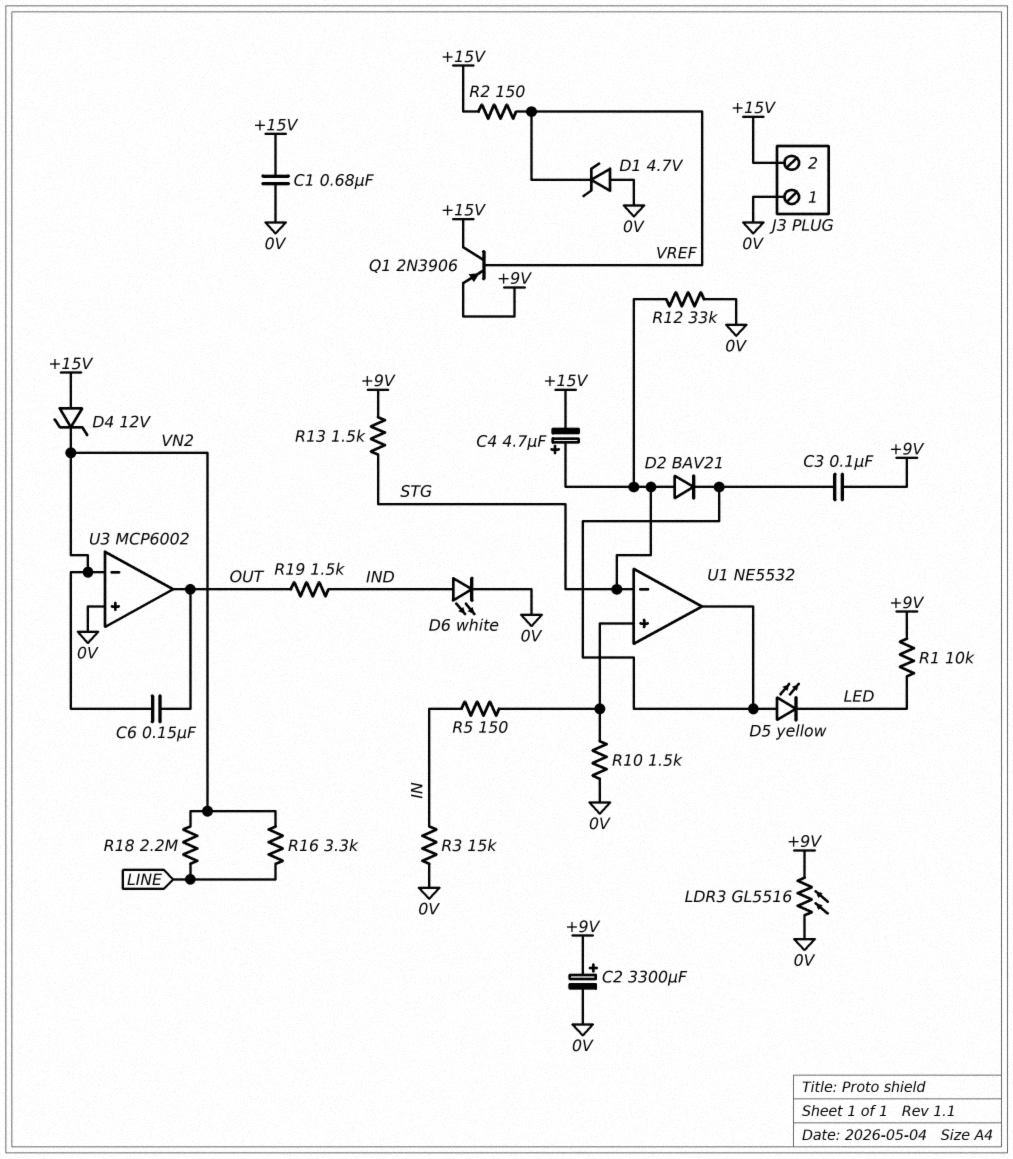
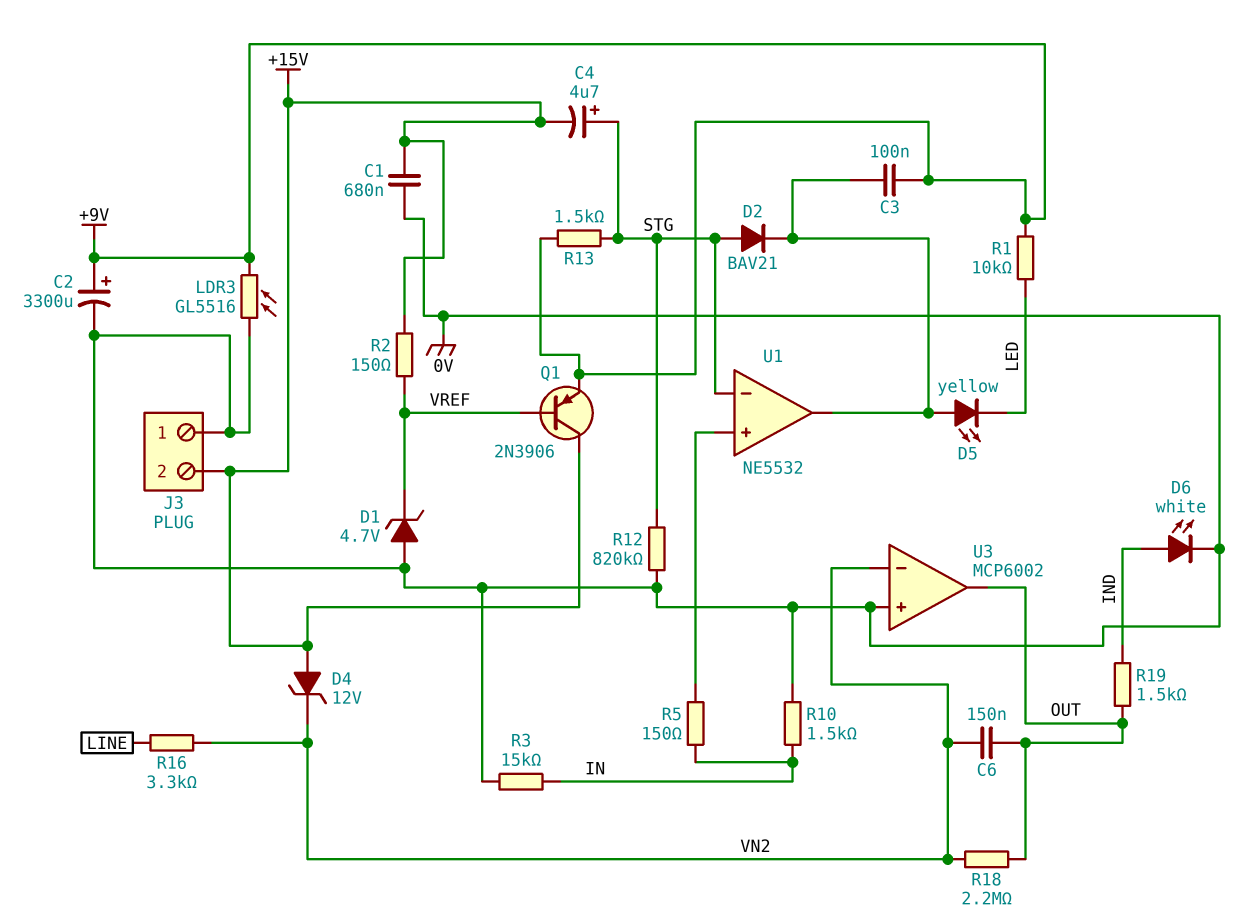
R10: 1.5k (0V, U1/in+) -> 1.5k (0V, IN)
R12: 33k (0V, STG) -> 820k (0V, STG)
R18: 2.2M (LINE, VN2) -> 2.2M (OUT, VN2)

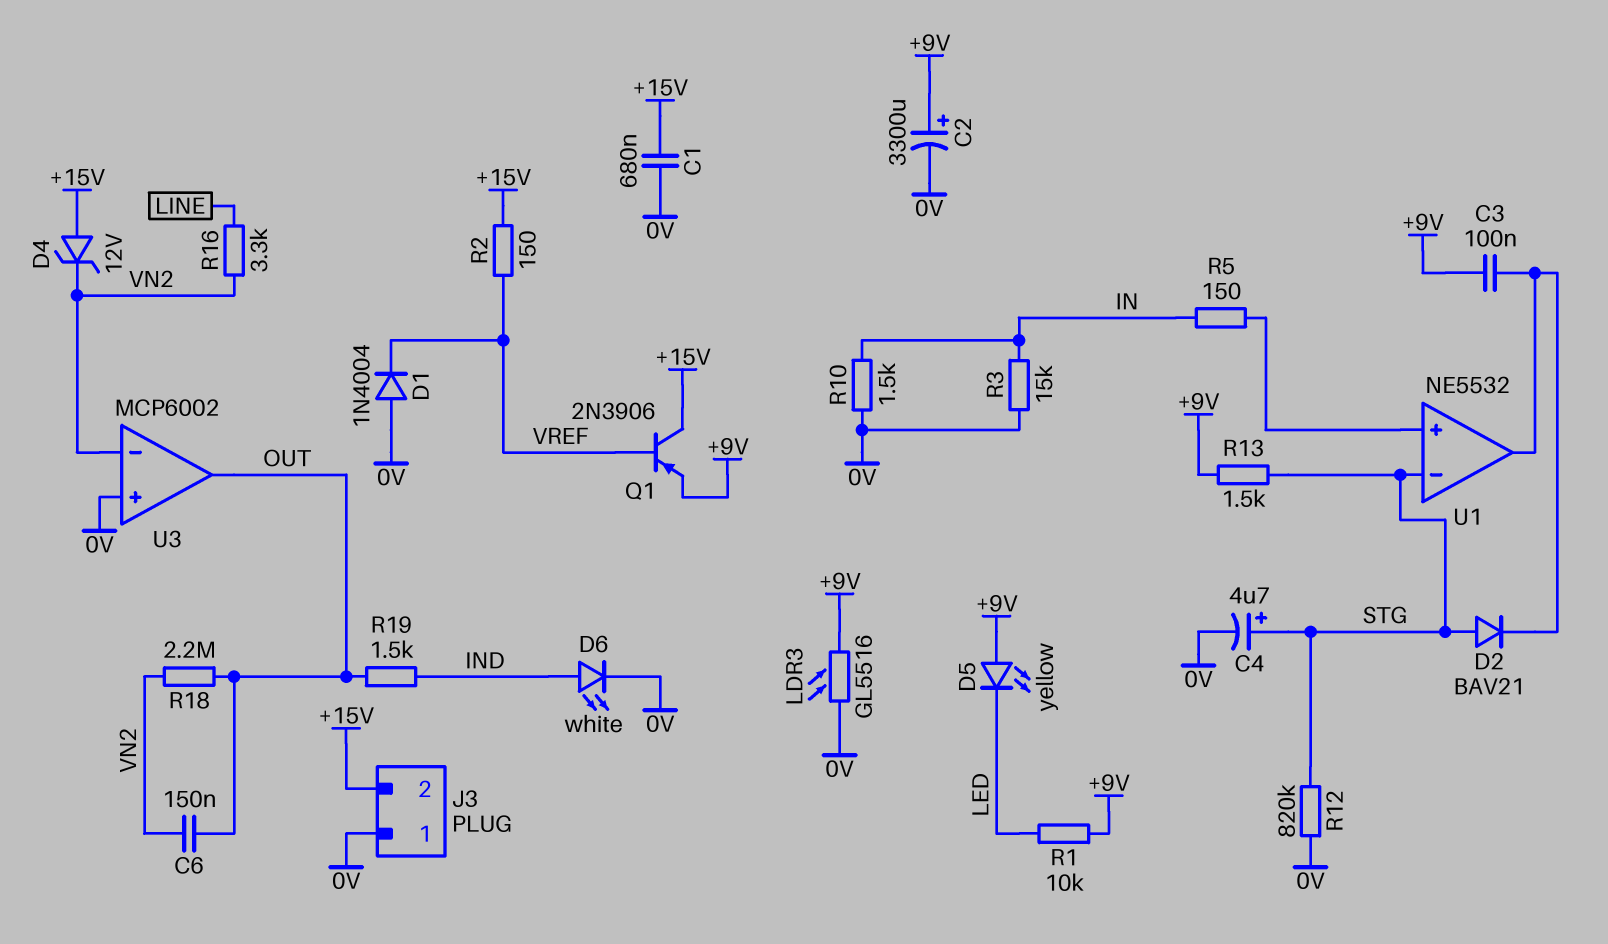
C4: 4.7uF (plus STG, minus +15V) -> 4.7uF (plus STG, minus 0V)
D1: zener 4.7V (A 0V, K VREF) -> diode 1N4004 (A 0V, K VREF)
D5: LED yellow (A U1/out, K LED) -> LED yellow (A +9V, K LED)

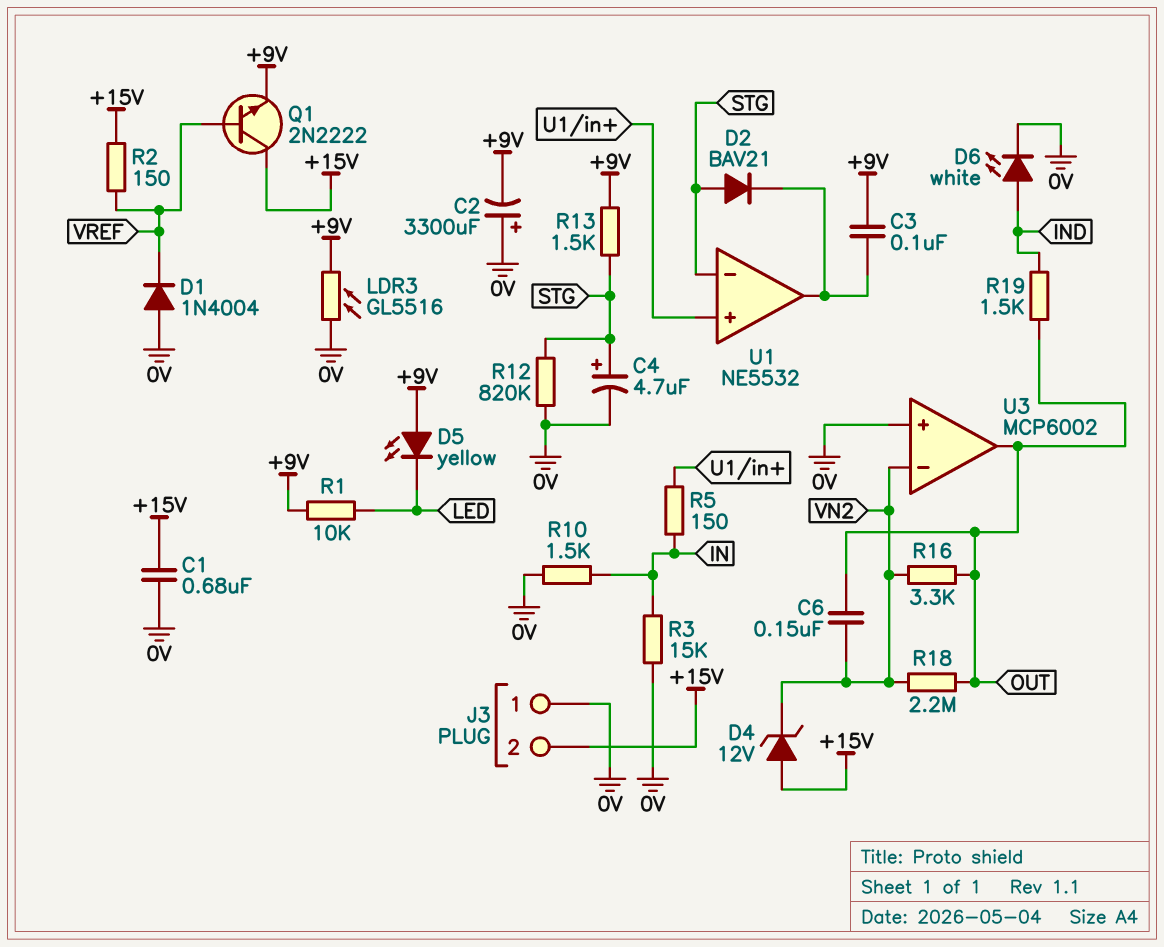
C2: 3300uF (plus +9V, minus 0V) -> 3300uF (plus 0V, minus +9V)
Q1: PNP 2N3906 (B VREF, C +15V, E +9V) -> NPN 2N2222 (B VREF, C +15V, E +9V)
R16: 3.3k (LINE, VN2) -> 3.3k (OUT, VN2)

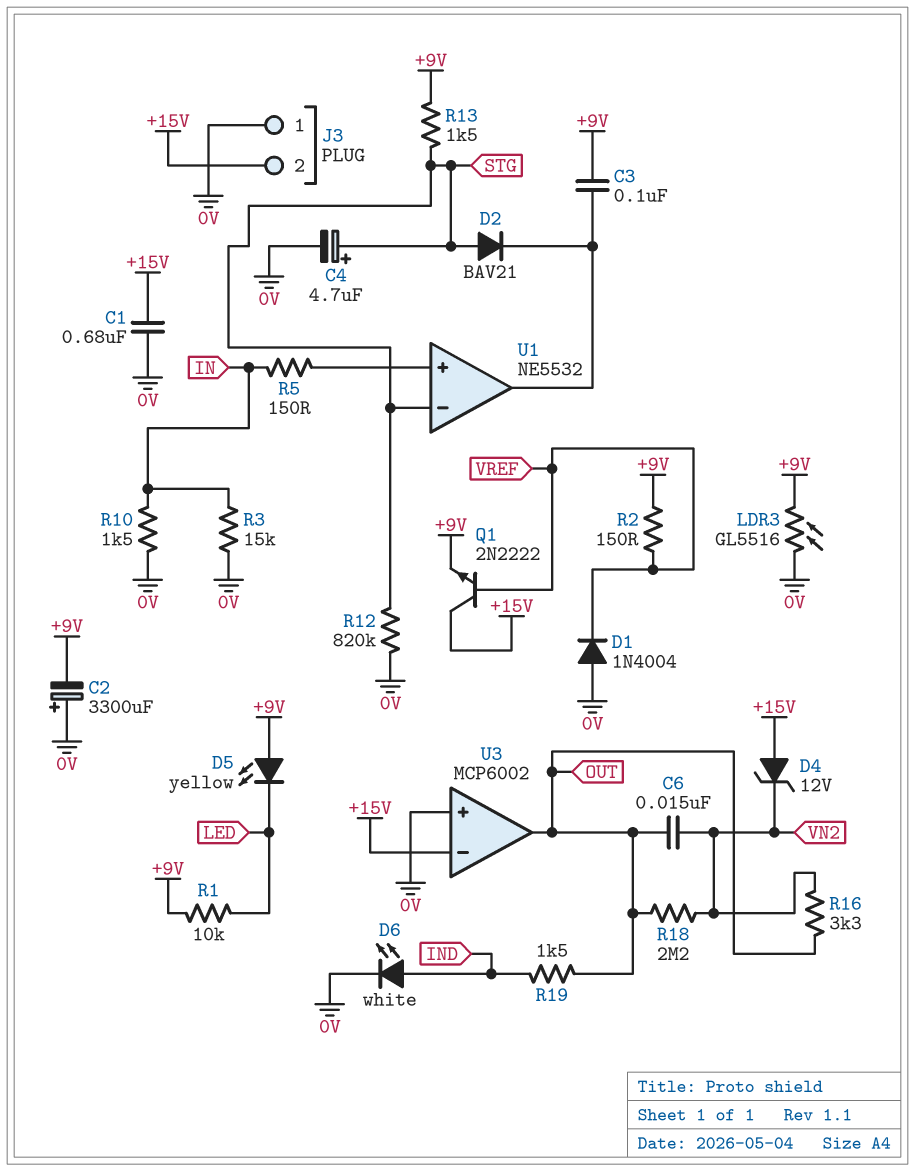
C6: 150nF (OUT, VN2) -> 15nF (OUT, VN2)
R2: 150 (+15V, VREF) -> 150 (+9V, VREF)
U3 pin in-: VN2 -> +15V

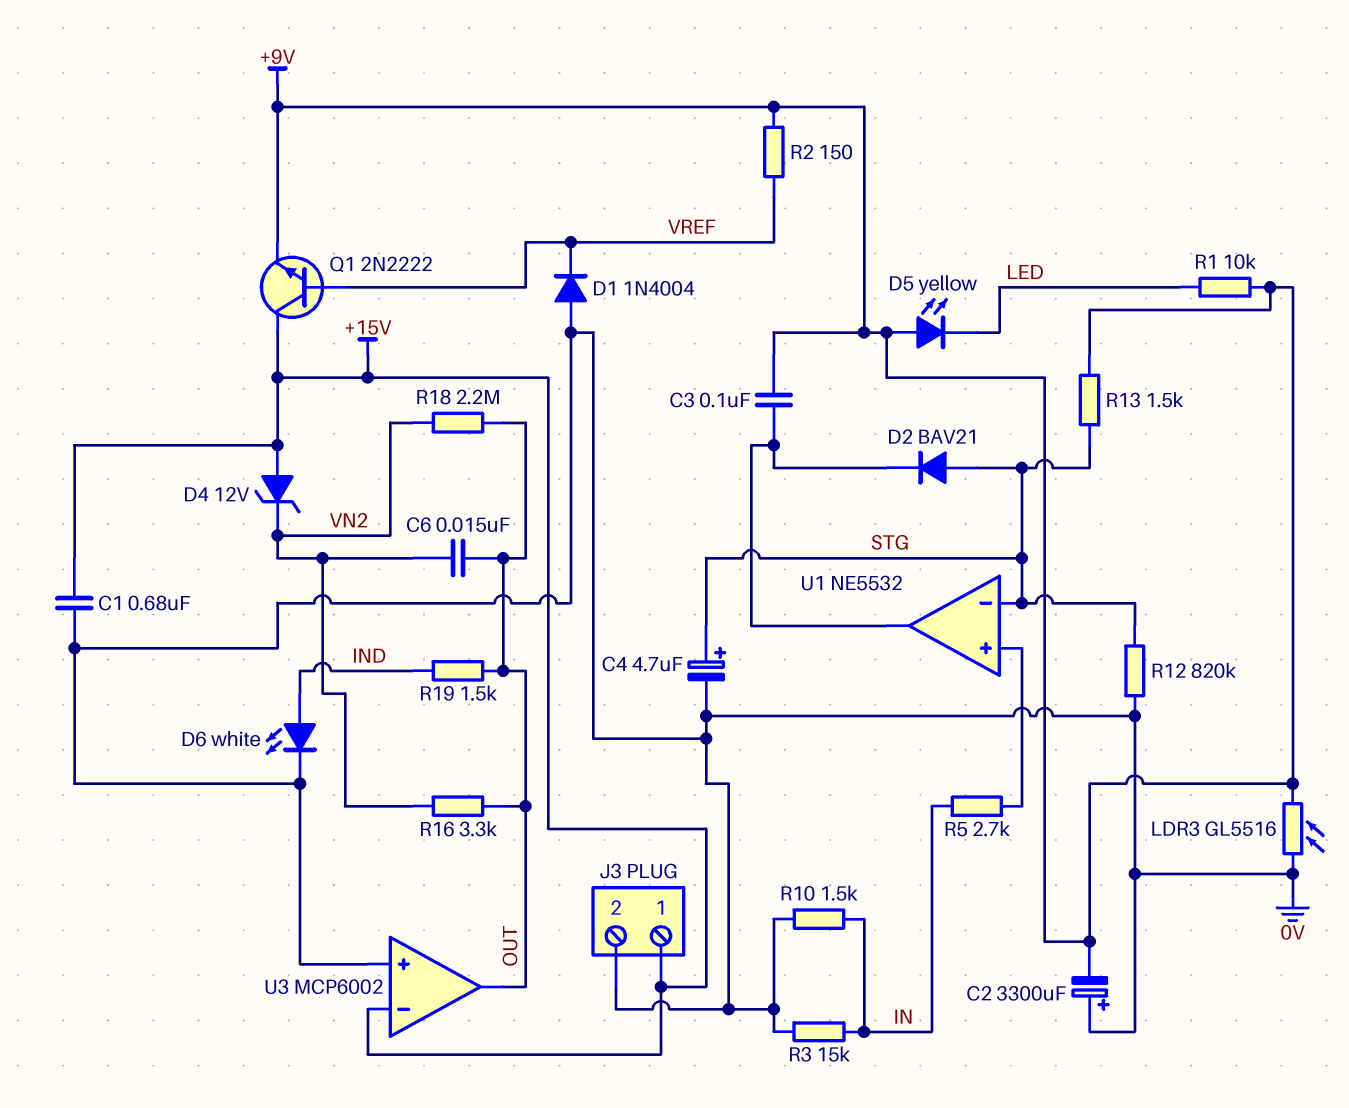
J3 pin 1: 0V -> +15V
J3 pin 2: +15V -> 0V
R5: 150 (IN, U1/in+) -> 2.7k (IN, U1/in+)

